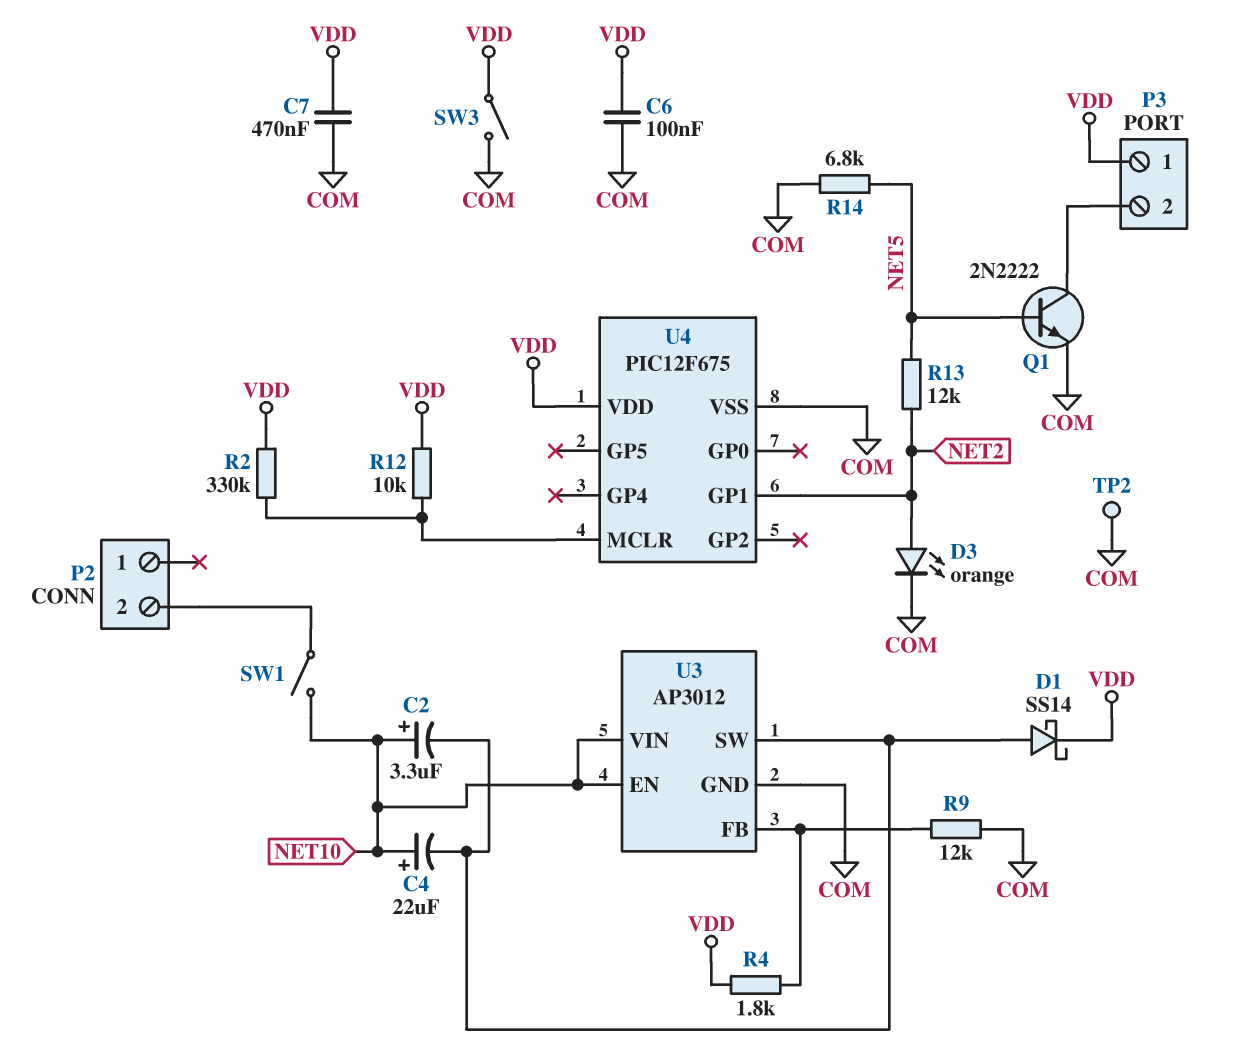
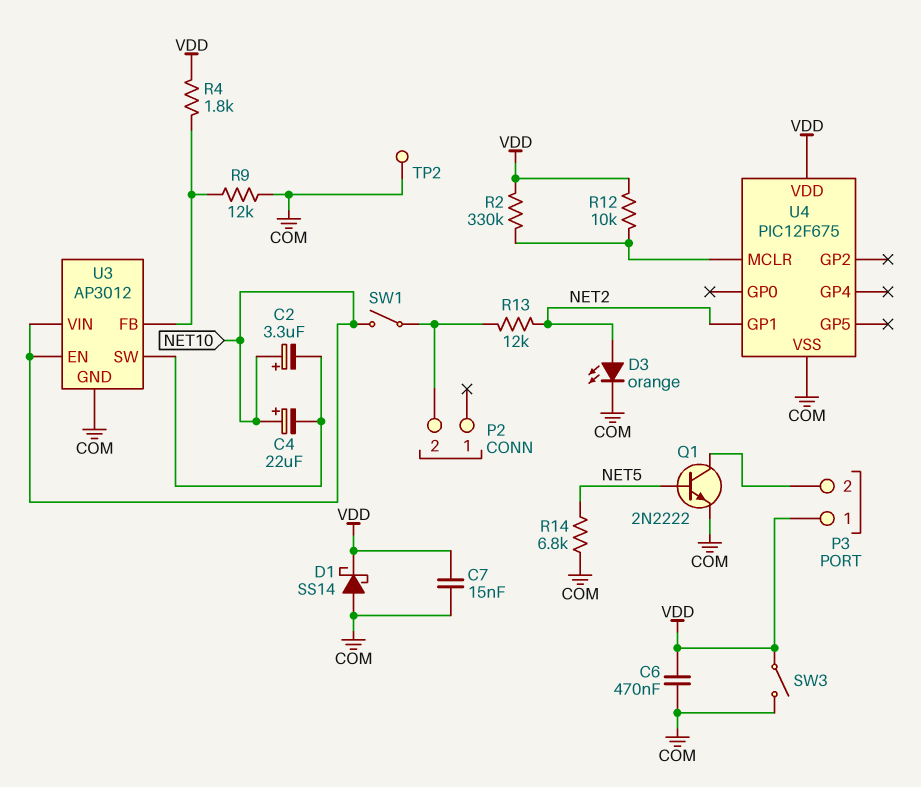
C6: 100nF (COM, VDD) -> 470nF (COM, VDD)
C7: 470nF (COM, VDD) -> 15nF (COM, VDD)
D1: schottky SS14 (A U3/SW, K VDD) -> schottky SS14 (A COM, K VDD)
R13: 12k (NET2, NET5) -> 12k (NET2, P2/2)

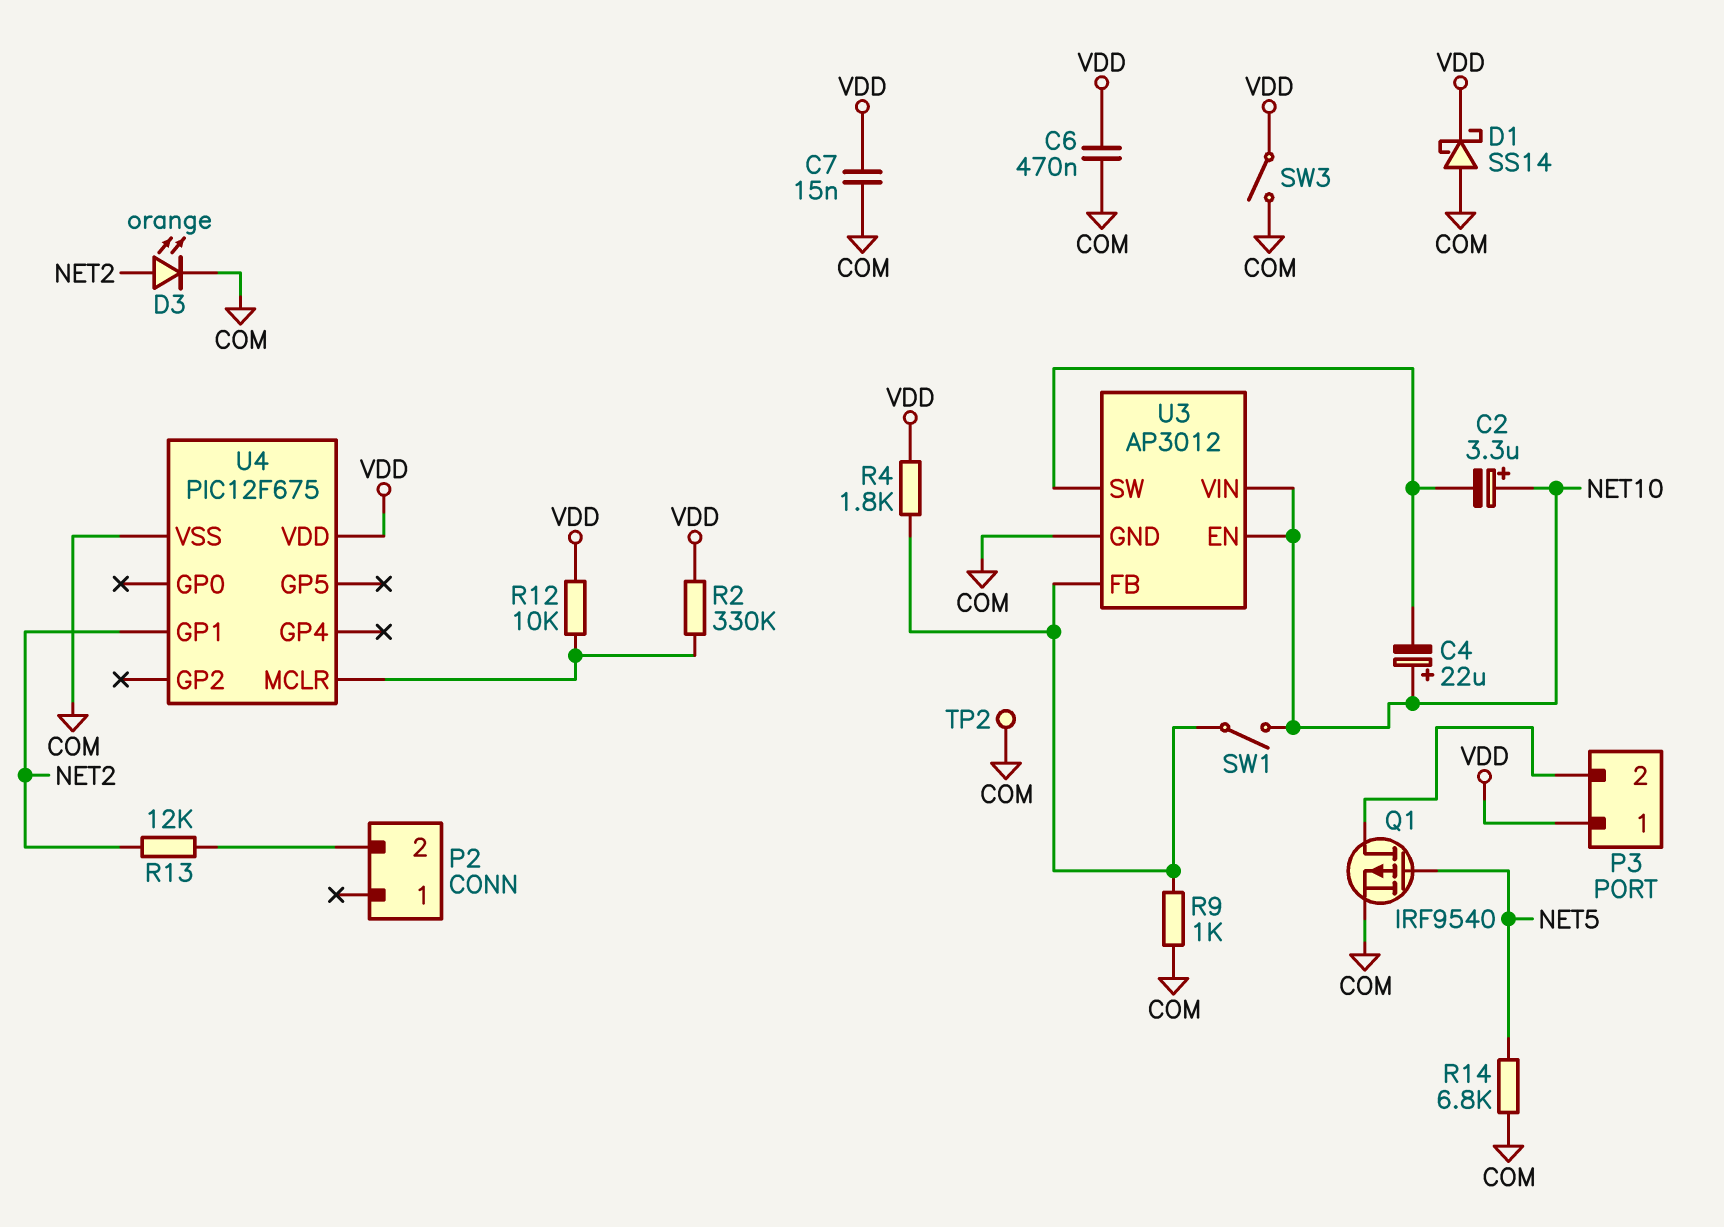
Q1: NPN 2N2222 (B NET5, C P3/2, E COM) -> PMOS IRF9540 (G NET5, D P3/2, S COM)
R9: 12k (COM, U3/FB) -> 1k (COM, U3/FB)
SW1: switch (NET10, P2/2) -> switch (NET10, U3/FB)

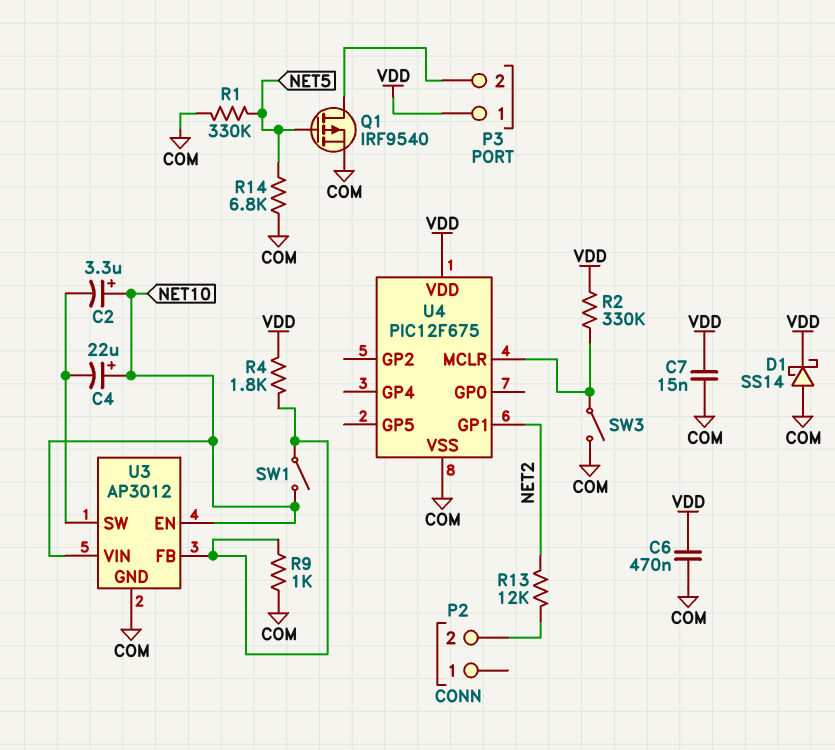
D3: LED orange (A NET2, K COM) -> none
R1: none -> 330k (COM, NET5)
R12: 10k (U4/MCLR, VDD) -> none
SW3: switch (COM, VDD) -> switch (COM, U4/MCLR)
TP2: test point (COM) -> none

